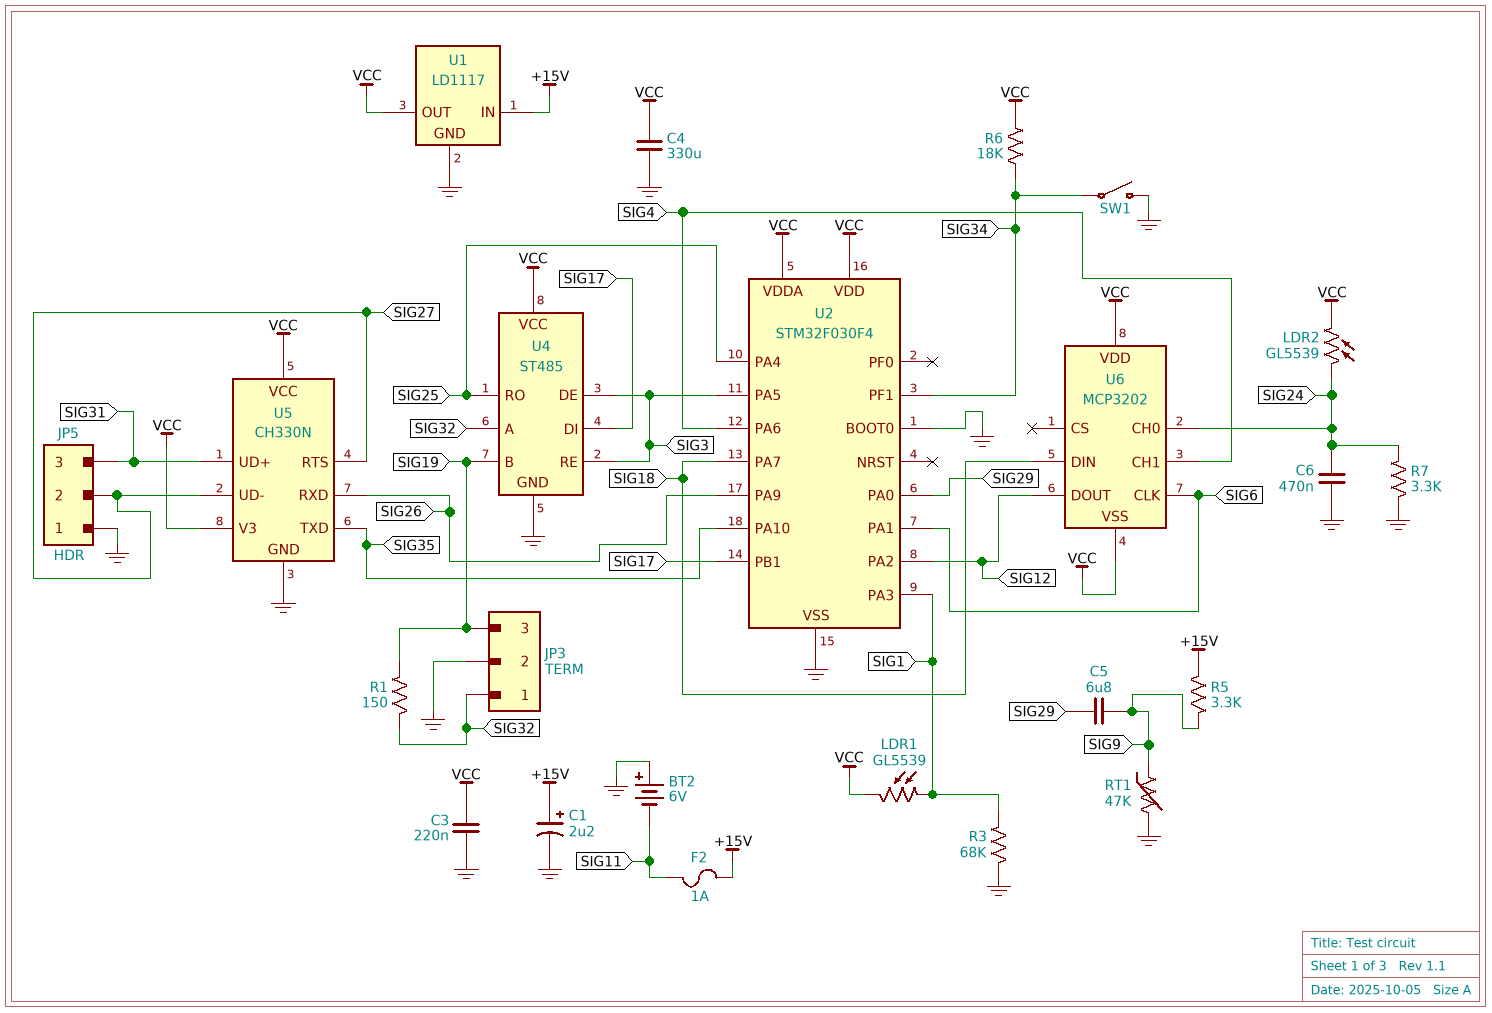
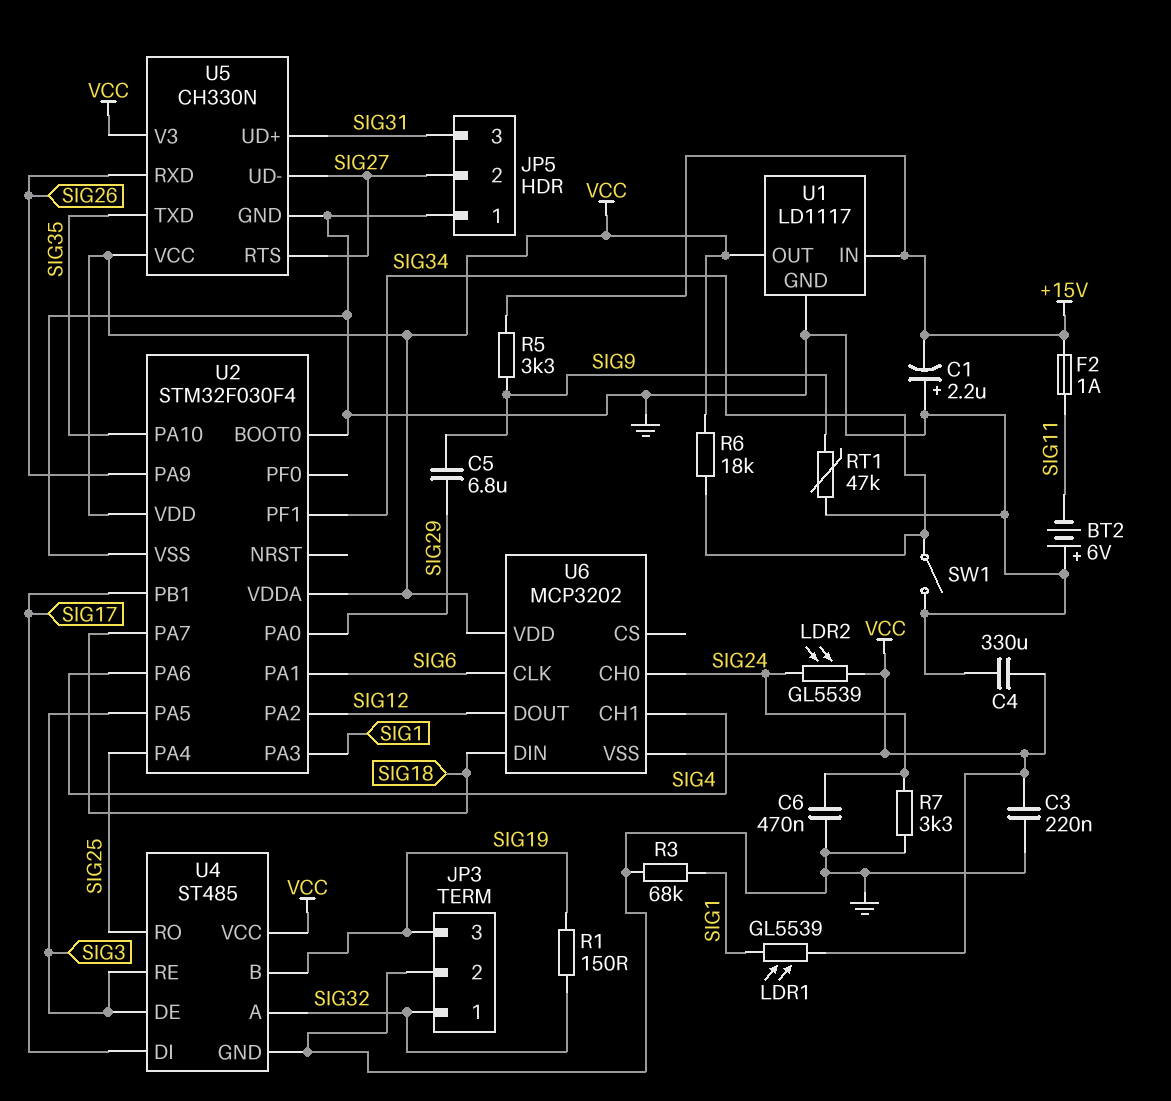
C1: 2.2uF (plus +15V, minus GND) -> 2.2uF (plus GND, minus +15V)

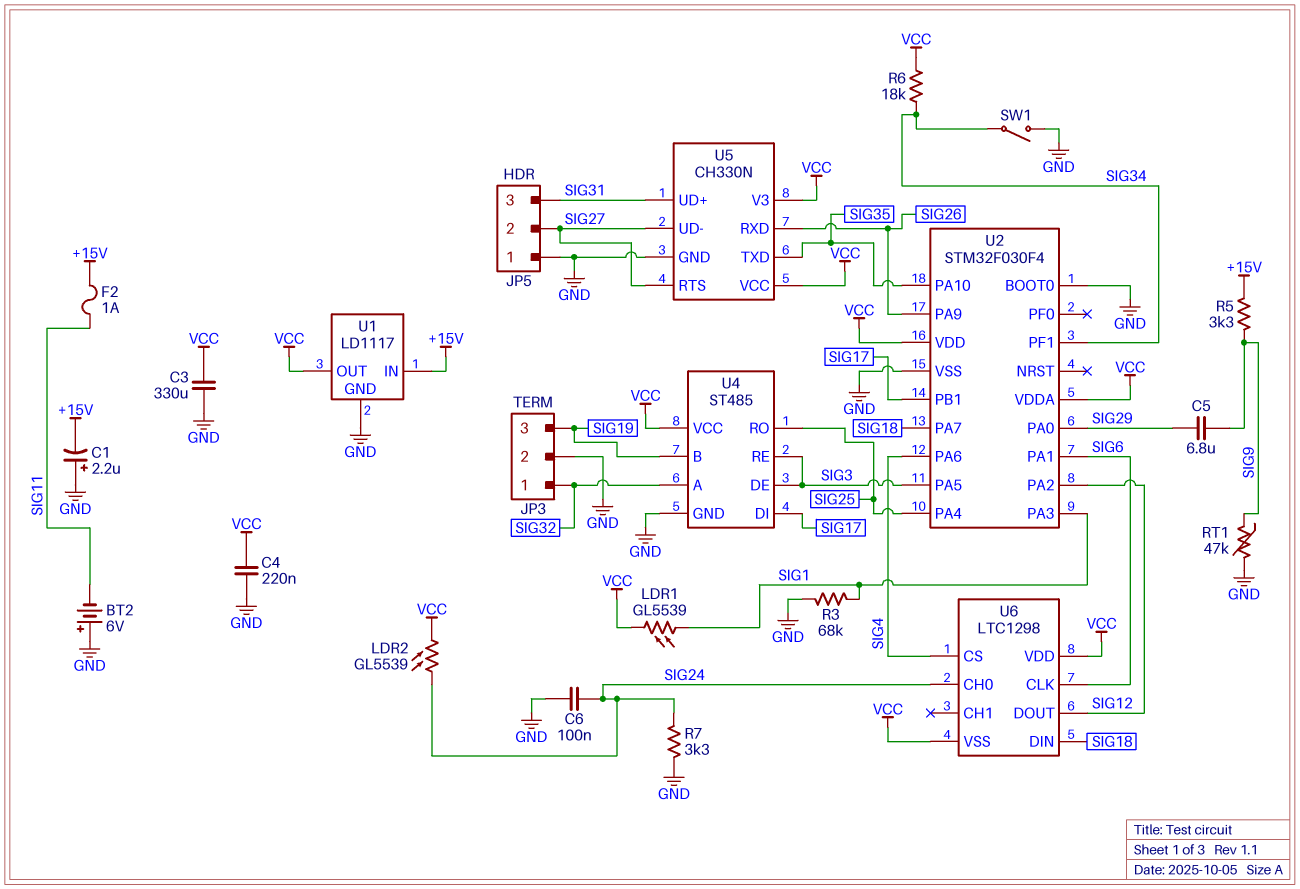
C3: 220nF (GND, VCC) -> 330uF (GND, VCC)
C4: 330uF (GND, VCC) -> 220nF (GND, VCC)
C6: 470nF (GND, SIG24) -> 100nF (GND, SIG24)
R1: 150 (SIG19, SIG32) -> none
U6: MCP3202 -> LTC1298
U6 pin CH1: SIG4 -> none
U6 pin CS: none -> SIG4

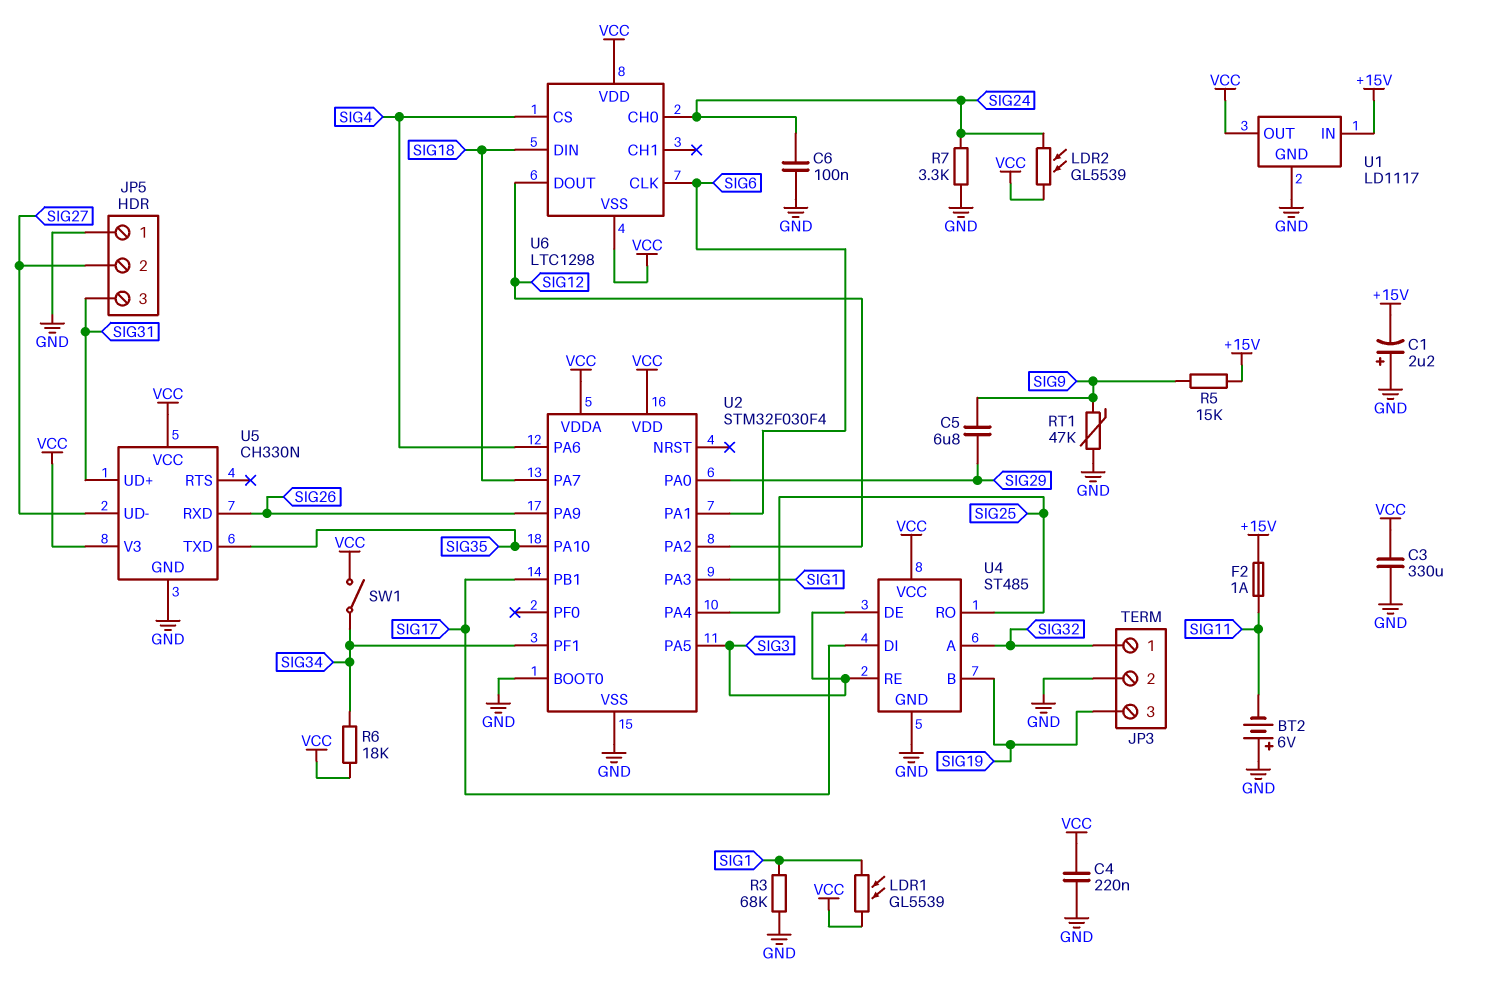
R5: 3.3k (+15V, SIG9) -> 15k (+15V, SIG9)
SW1: switch (GND, SIG34) -> switch (SIG34, VCC)
U5 pin RTS: SIG27 -> none

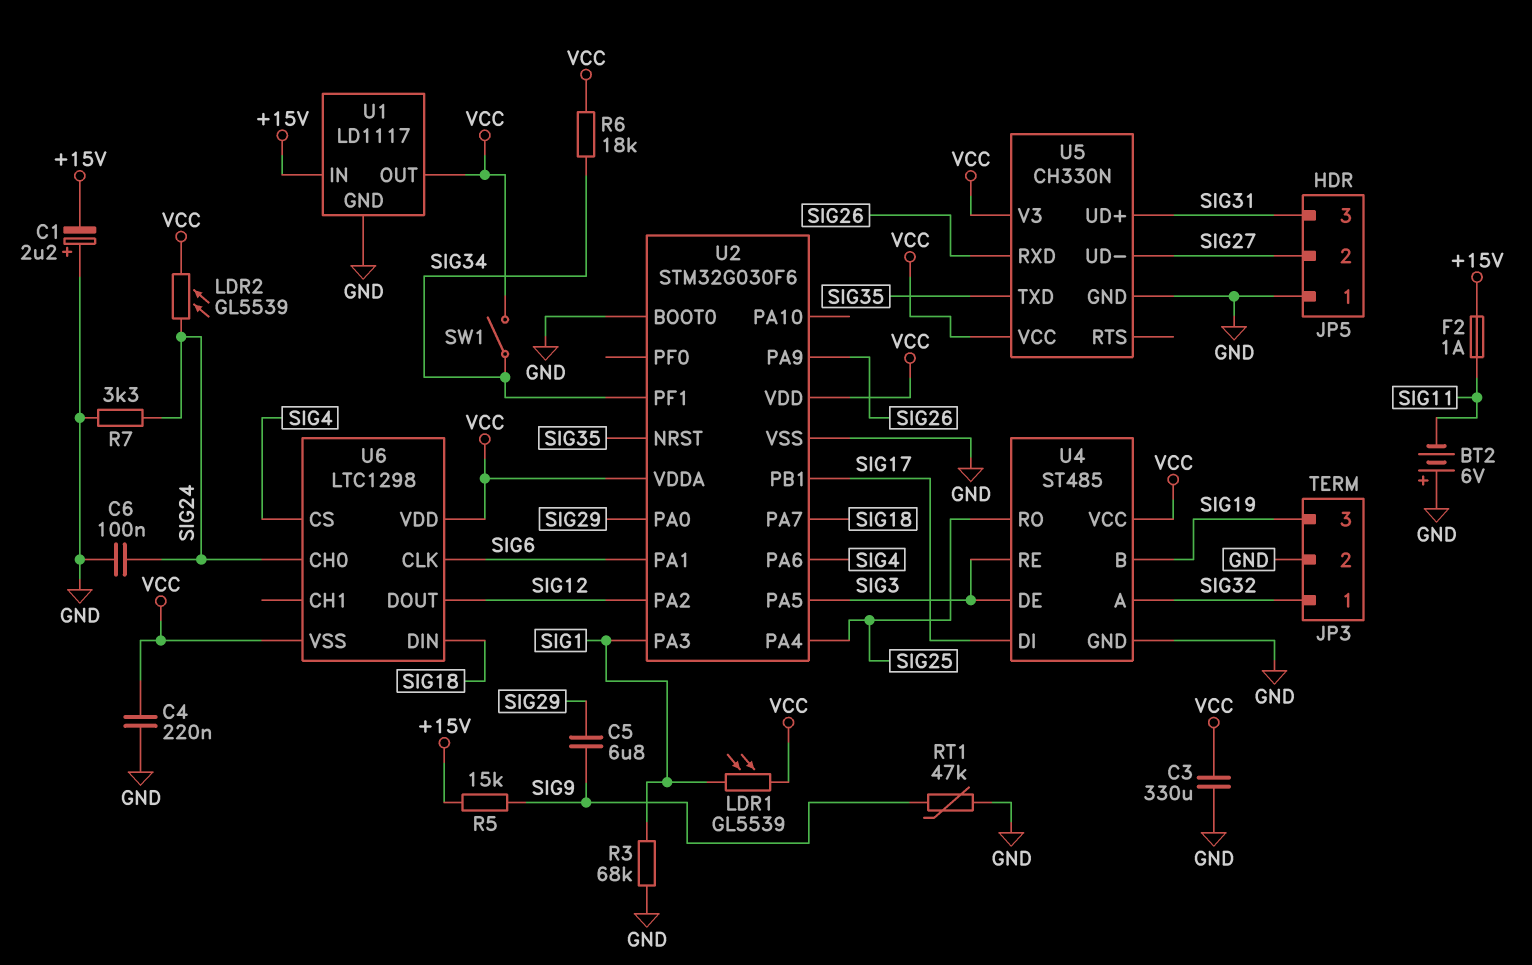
U2: STM32F030F4 -> STM32G030F6
U2 pin NRST: none -> SIG35
U2 pin PA10: SIG35 -> none

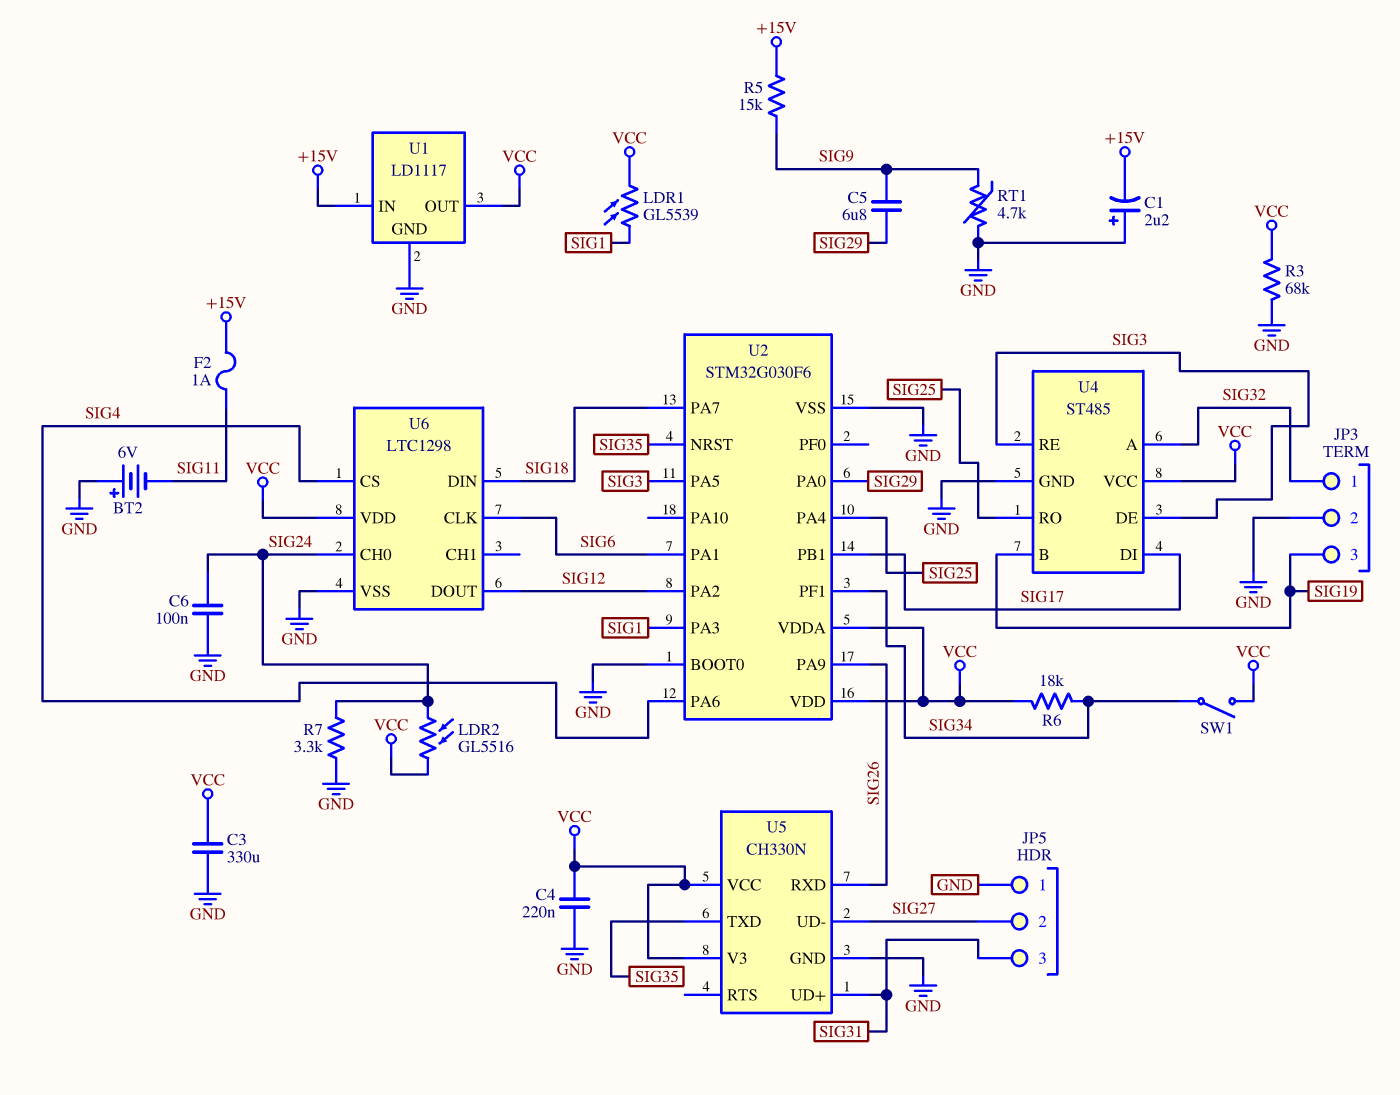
LDR2: GL5539 (SIG24, VCC) -> GL5516 (SIG24, VCC)
R3: 68k (GND, SIG1) -> 68k (GND, VCC)
RT1: 47k (GND, SIG9) -> 4.7k (GND, SIG9)
U6 pin VSS: VCC -> GND

